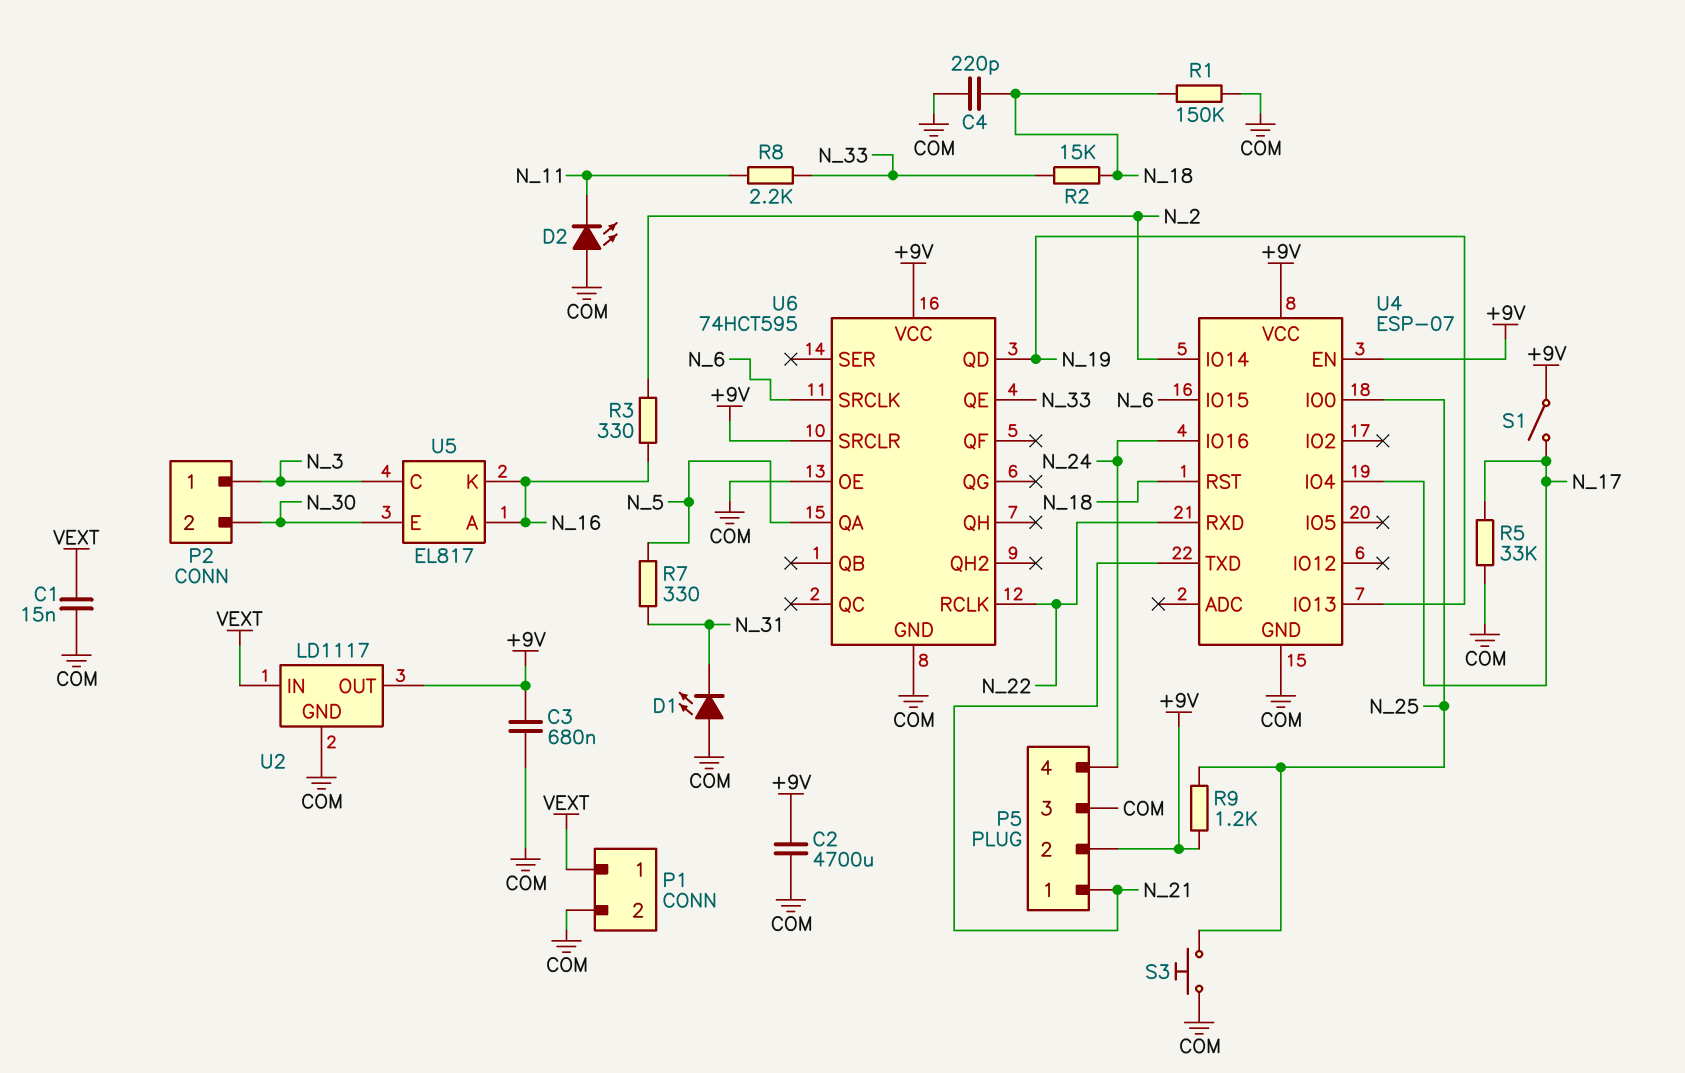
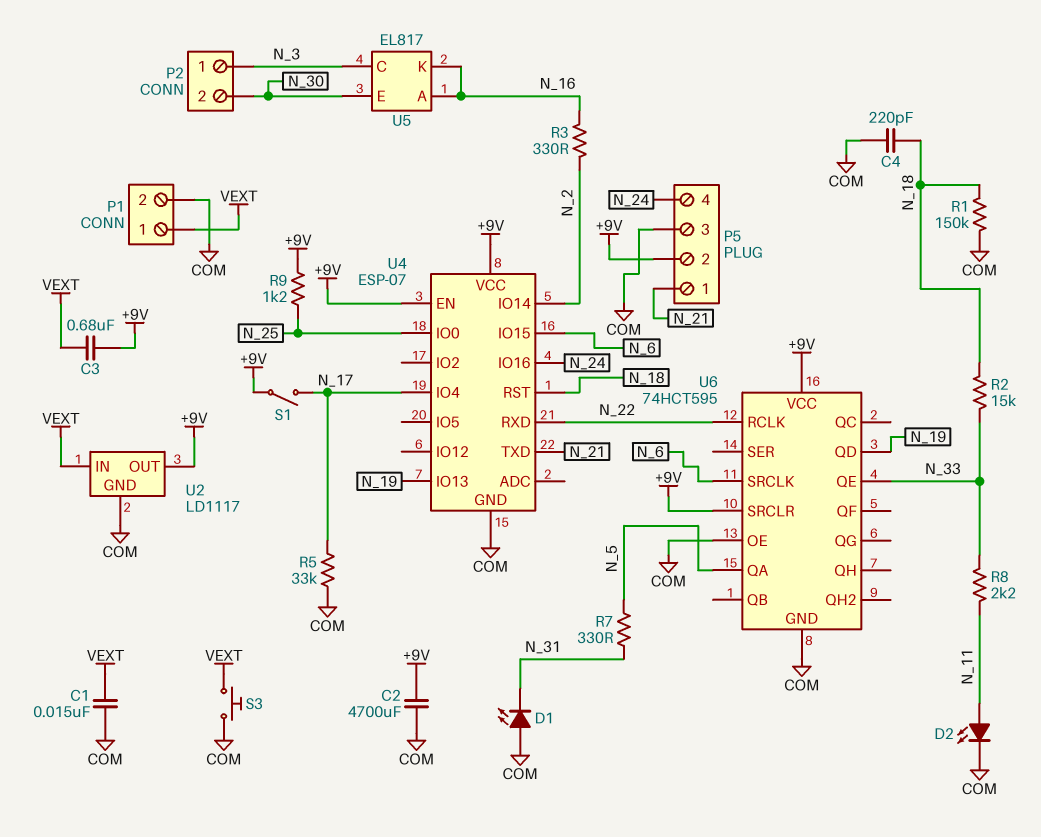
C3: 680nF (+9V, COM) -> 680nF (+9V, VEXT)
D2: LED (A COM, K N_11) -> LED (A N_11, K COM)
S3: button (COM, N_25) -> button (COM, VEXT)

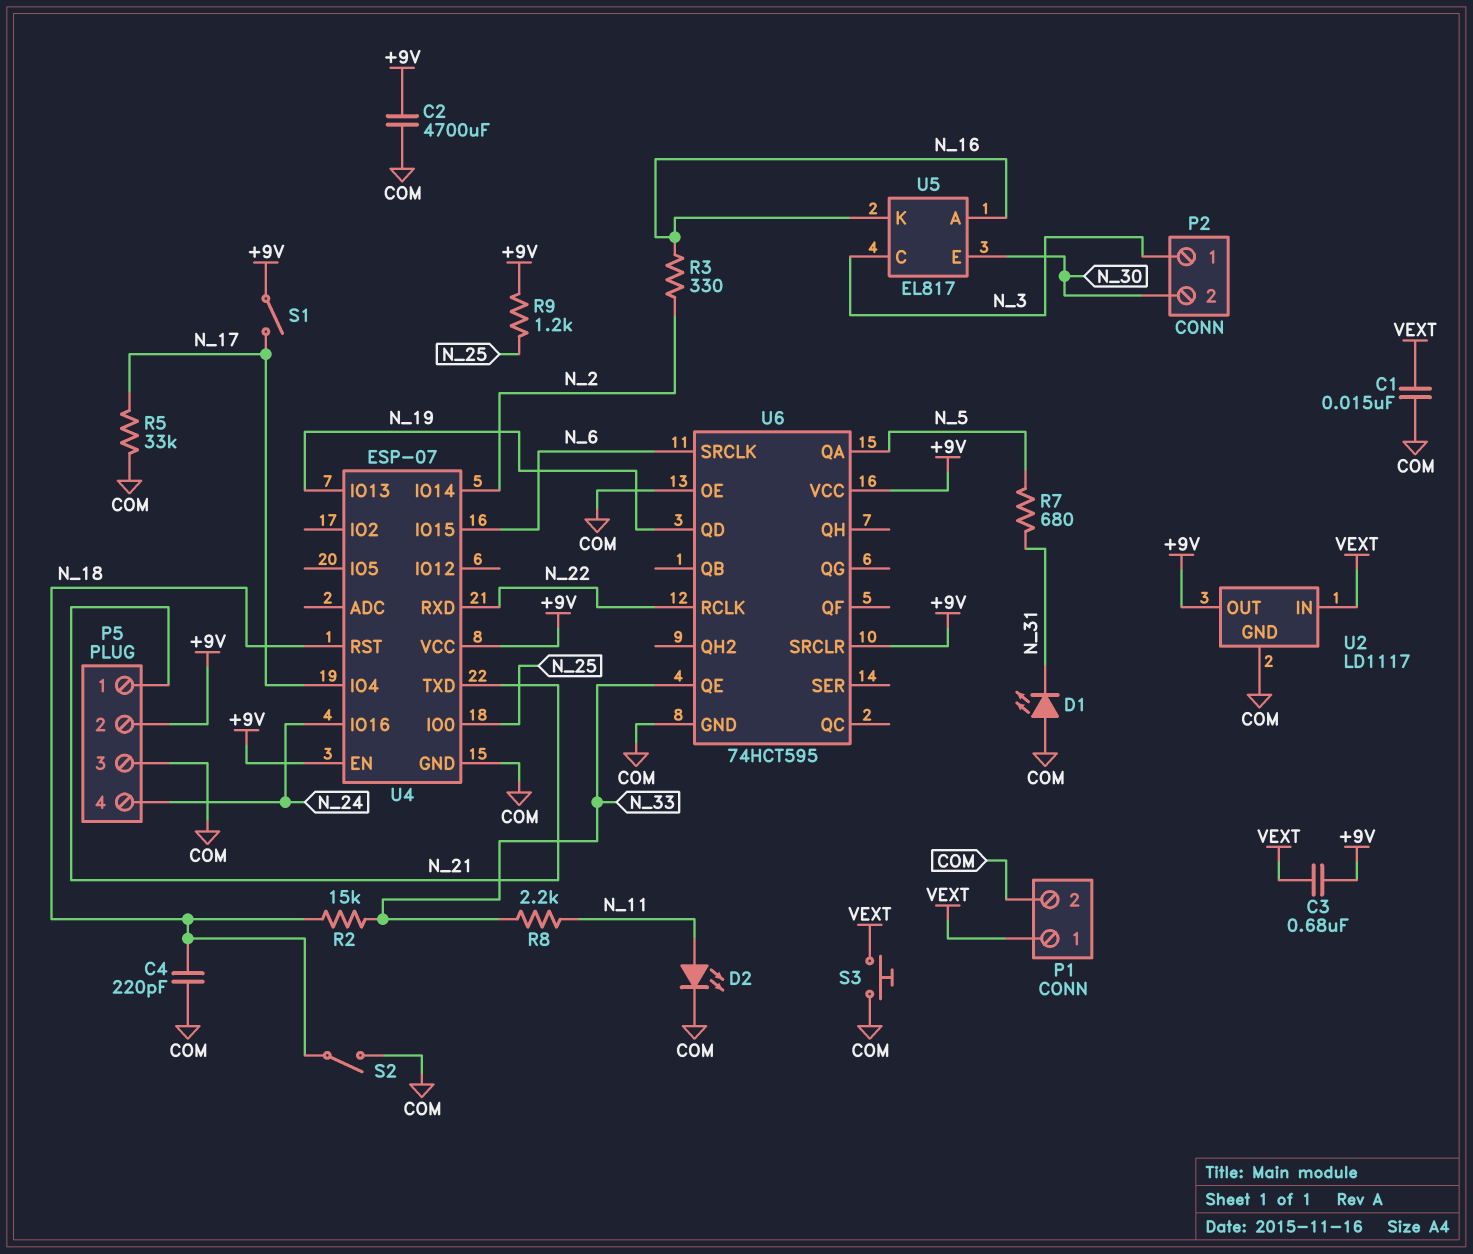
R1: 150k (COM, N_18) -> none
R7: 330 (N_5, N_31) -> 680 (N_5, N_31)
S2: none -> switch (COM, N_18)

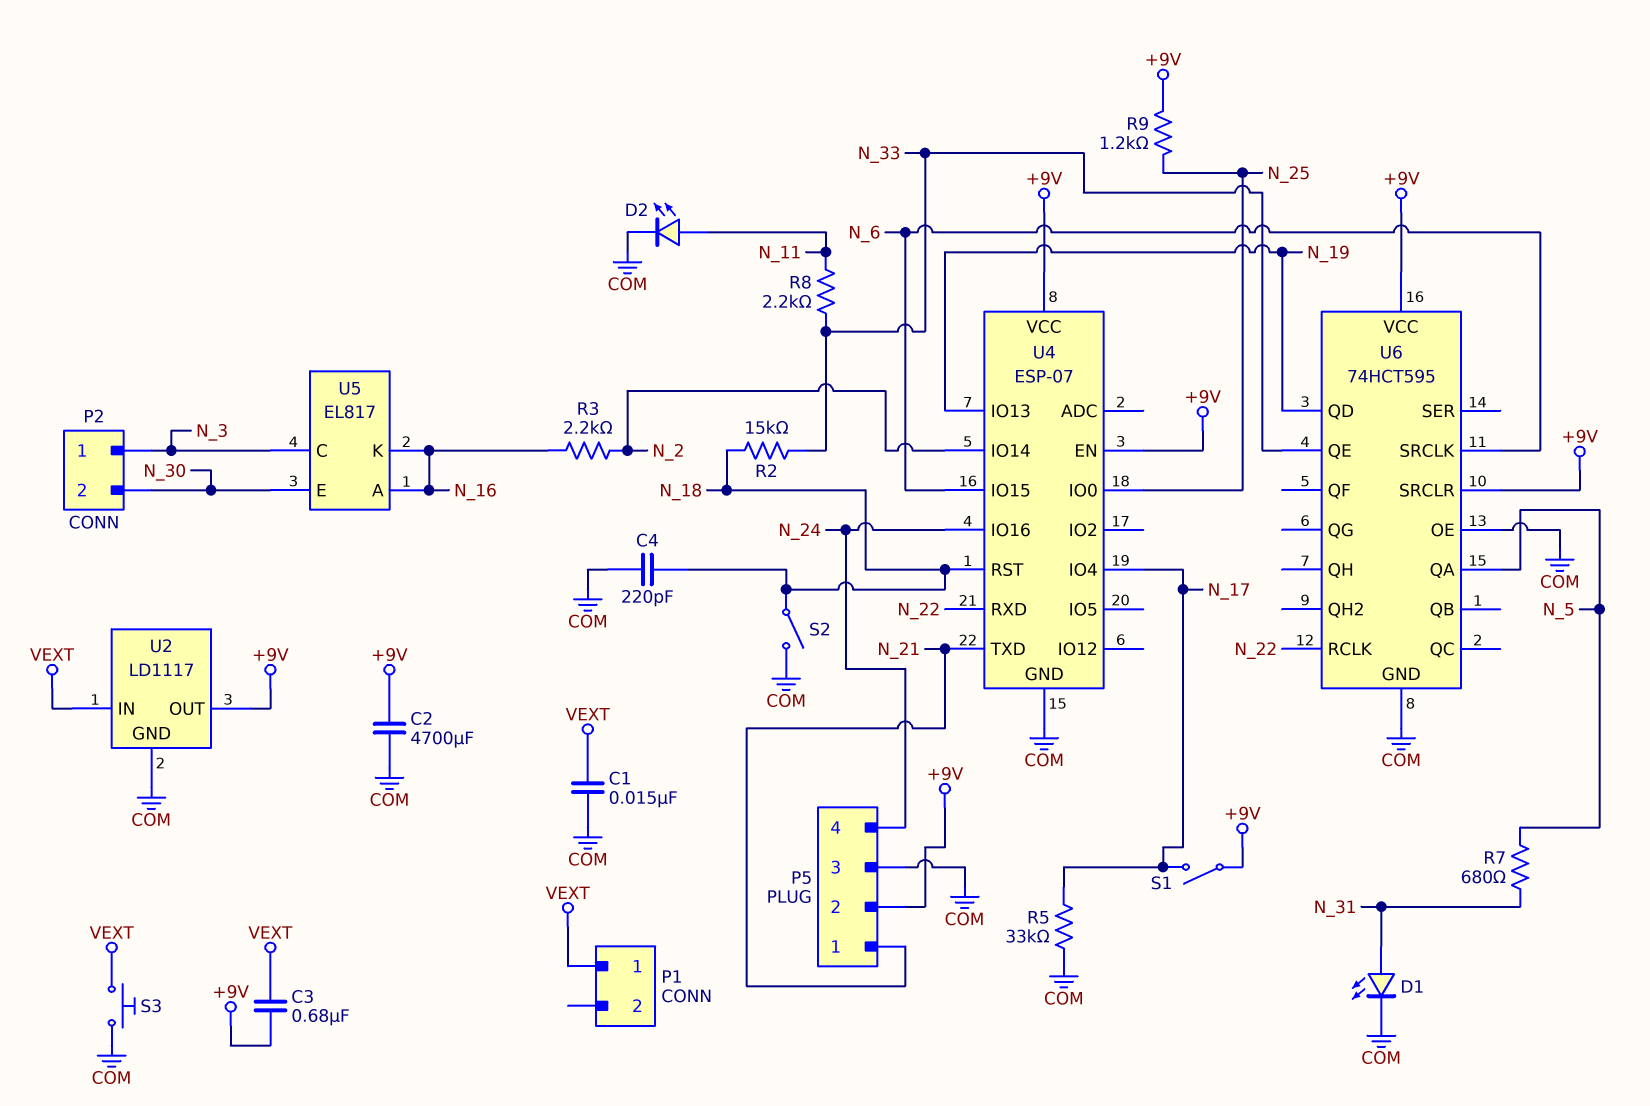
D1: LED (A COM, K N_31) -> LED (A N_31, K COM)
P1 pin 2: COM -> none
R3: 330 (N_2, N_16) -> 2.2k (N_2, N_16)

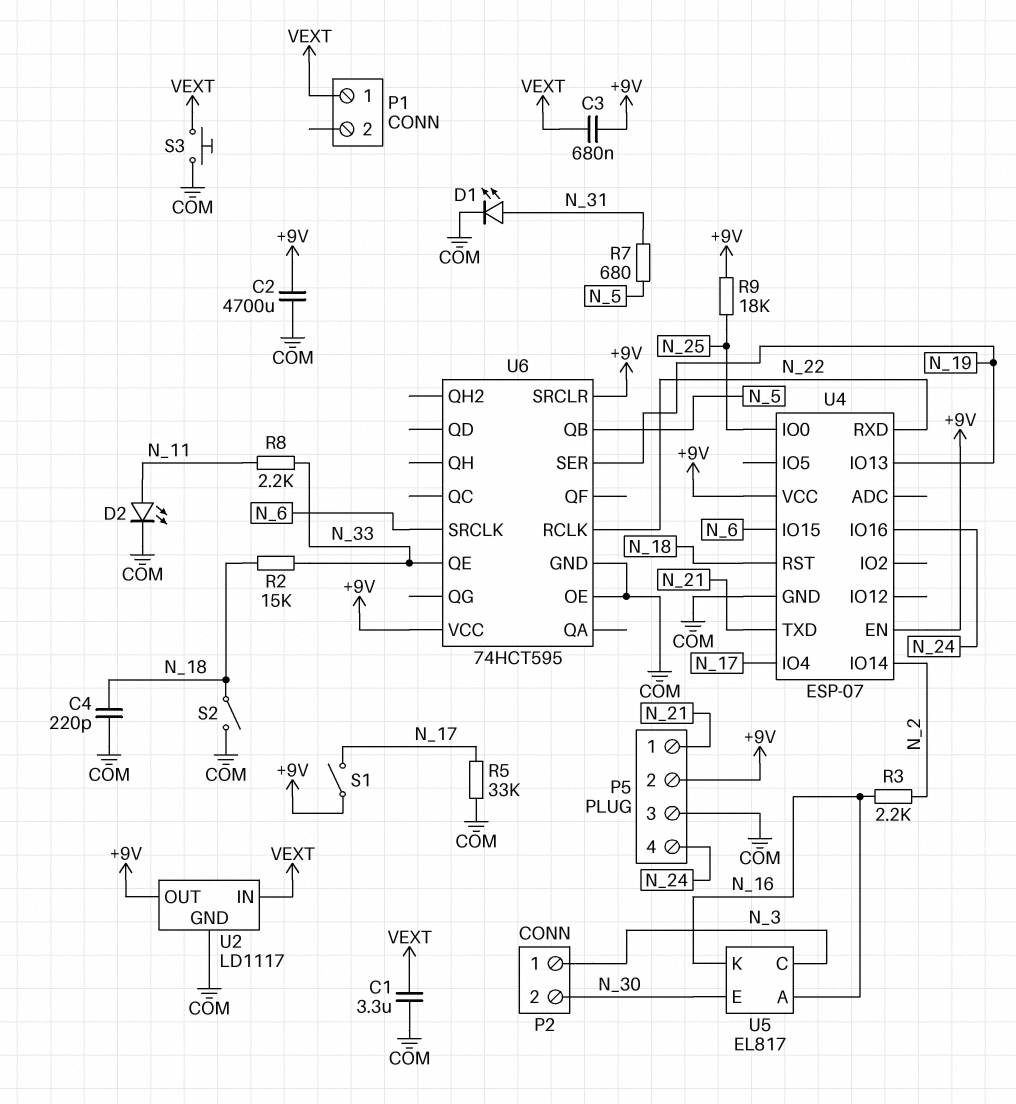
C1: 15nF (COM, VEXT) -> 3.3uF (COM, VEXT)
R9: 1.2k (+9V, N_25) -> 18k (+9V, N_25)
U6 pin QA: N_5 -> none
U6 pin QB: none -> N_5
U6 pin QD: N_19 -> none
U6 pin SER: none -> N_19

